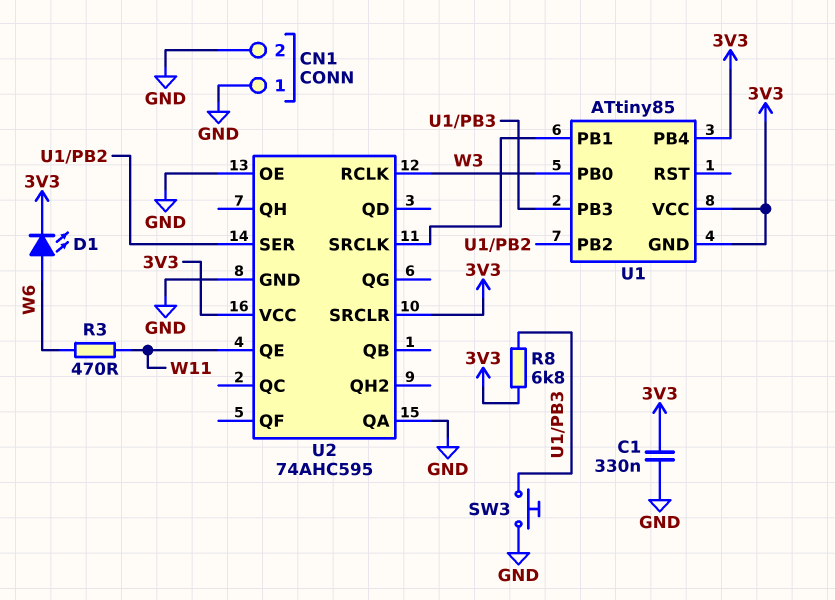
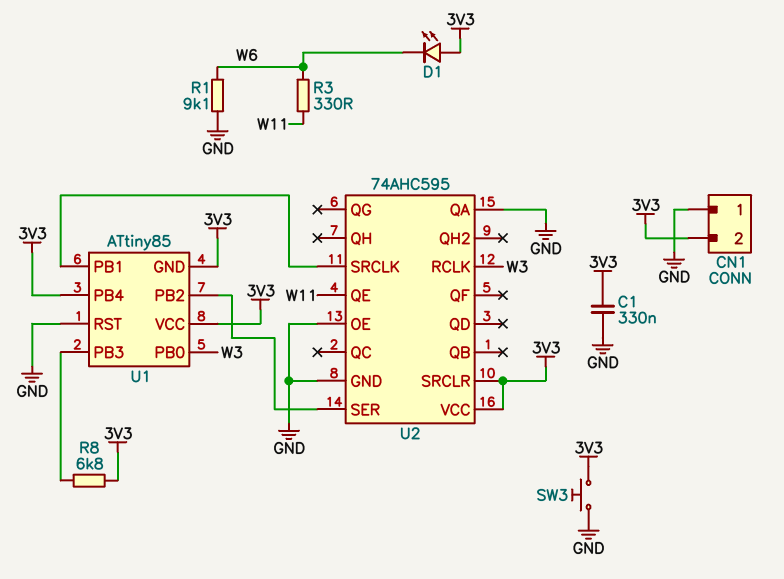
CN1 pin 2: GND -> 3V3
D1: LED (A W6, K 3V3) -> LED (A 3V3, K W6)
R1: none -> 9.1k (GND, W6)
R3: 470 (W6, W11) -> 330 (W6, W11)
SW3: button (GND, U1/PB3) -> button (3V3, GND)
U1 pin RST: none -> GND

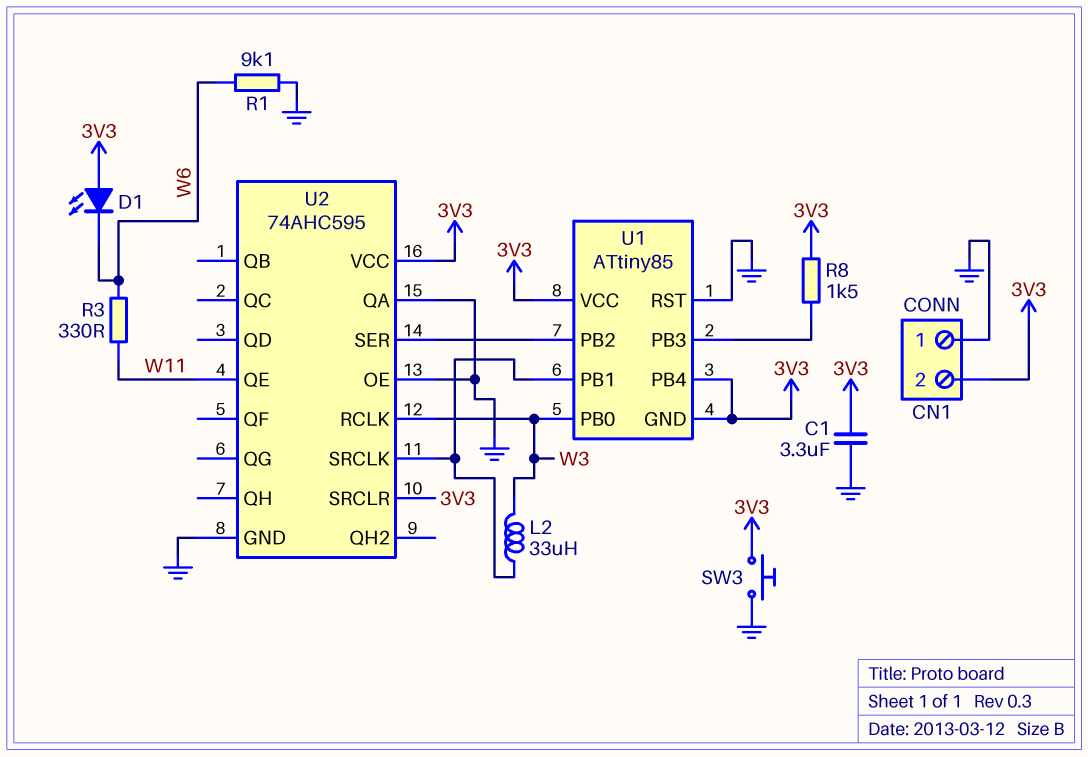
C1: 330nF (3V3, GND) -> 3.3uF (3V3, GND)
L2: none -> 33uH (U1/PB1, W3)
R8: 6.8k (3V3, U1/PB3) -> 1.5k (3V3, U1/PB3)

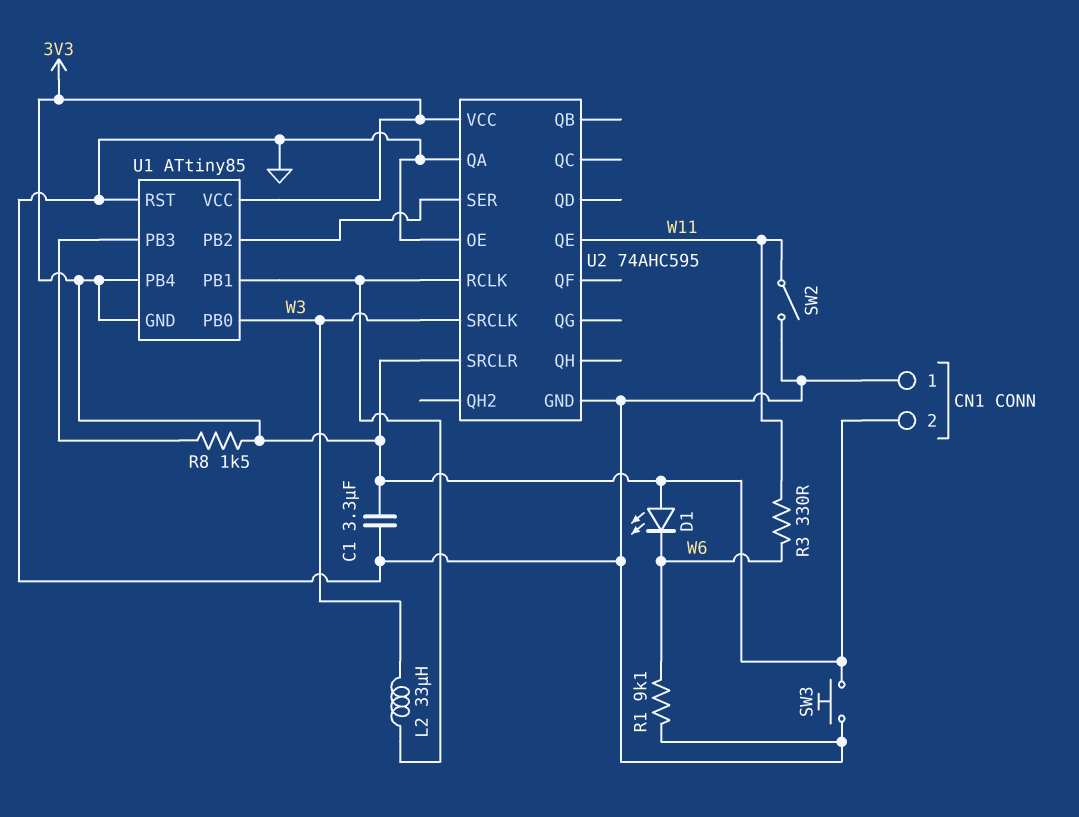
SW2: none -> switch (GND, W11)
U2 pin RCLK: W3 -> U1/PB1
U2 pin SRCLK: U1/PB1 -> W3

